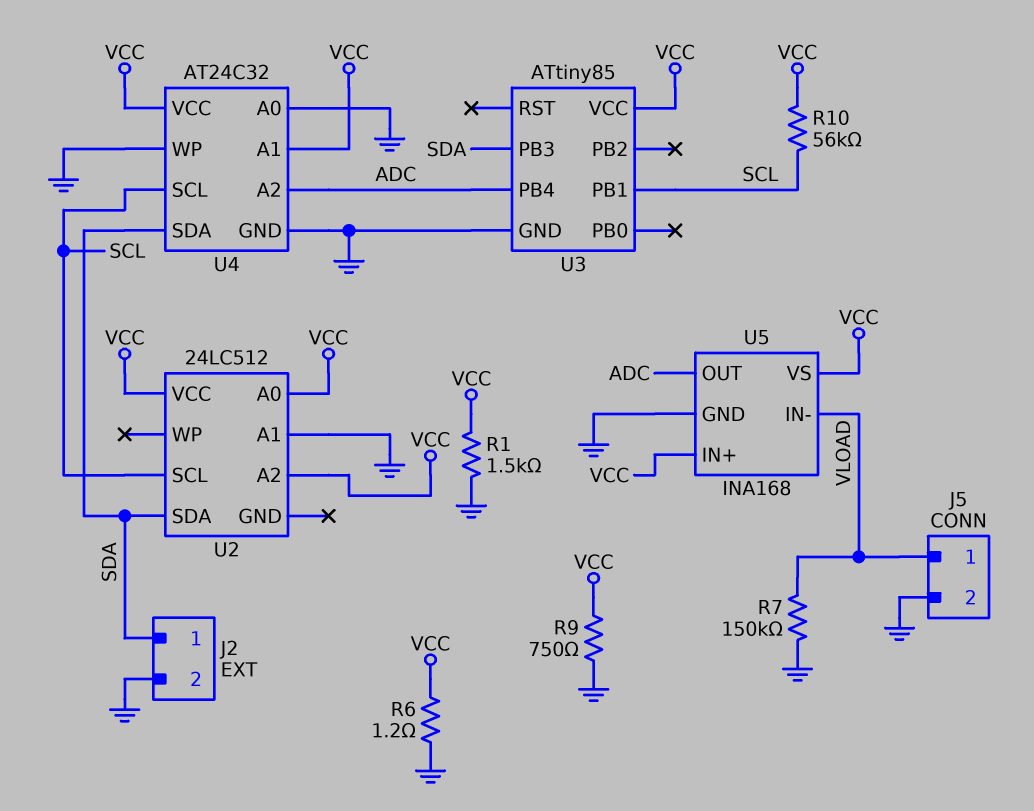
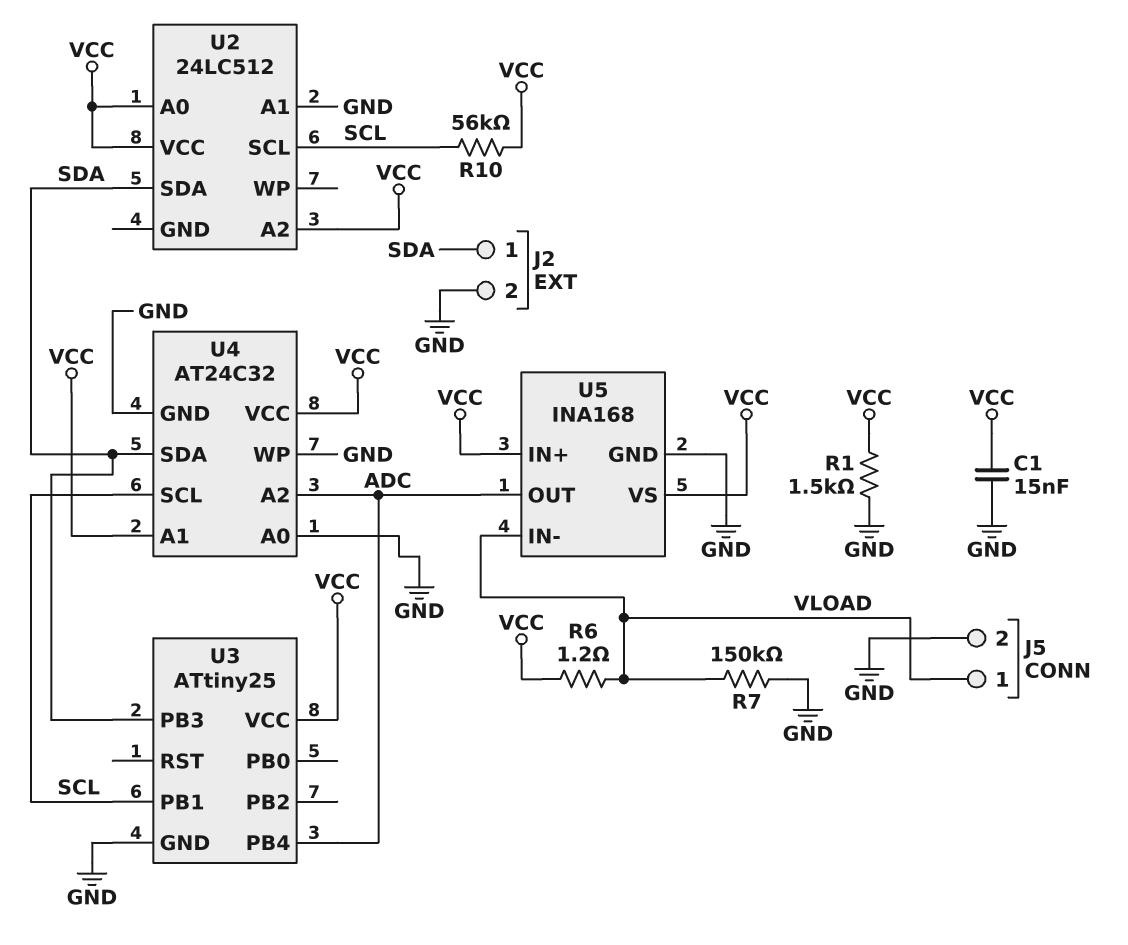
C1: none -> 15nF (GND, VCC)
R6: 1.2 (GND, VCC) -> 1.2 (VCC, VLOAD)
R9: 750 (GND, VCC) -> none
U3: ATtiny85 -> ATtiny25

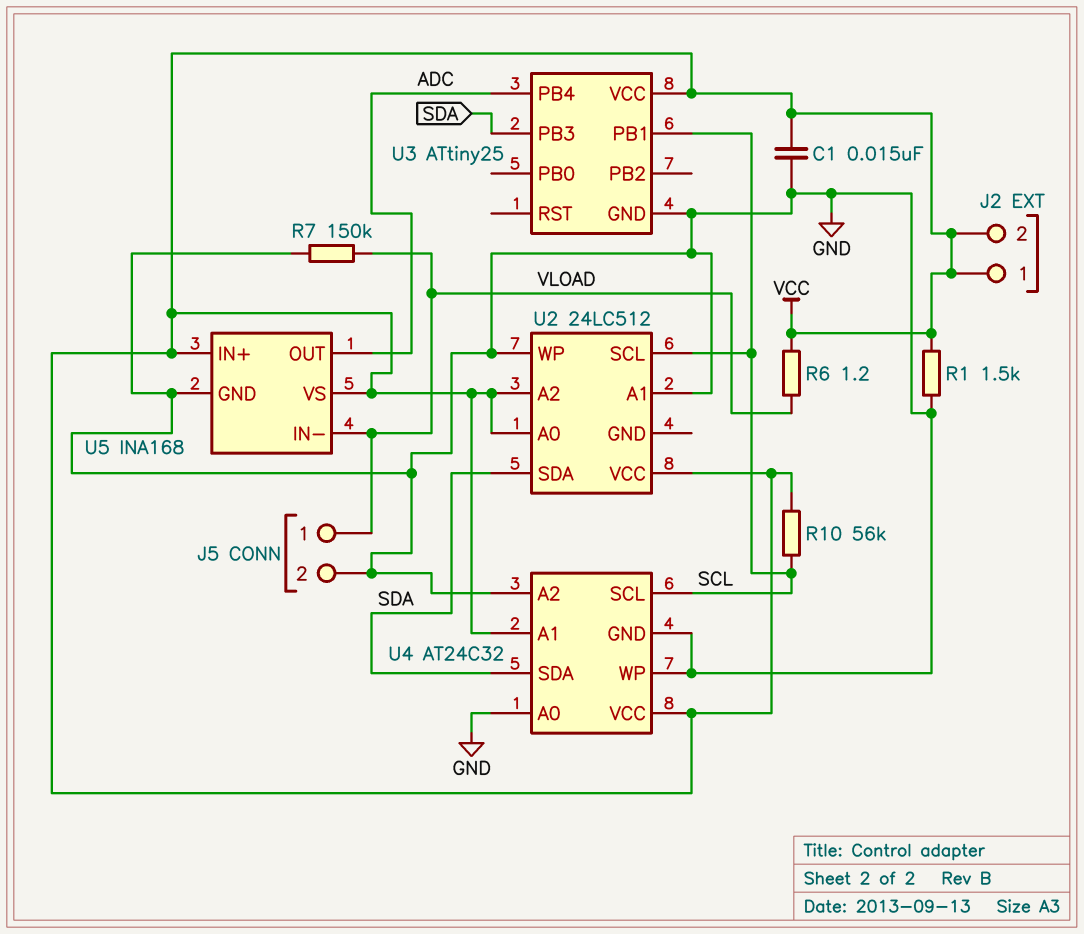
J2 pin 1: SDA -> VCC
J2 pin 2: GND -> VCC
U2 pin WP: none -> GND
U4 pin A2: ADC -> GND

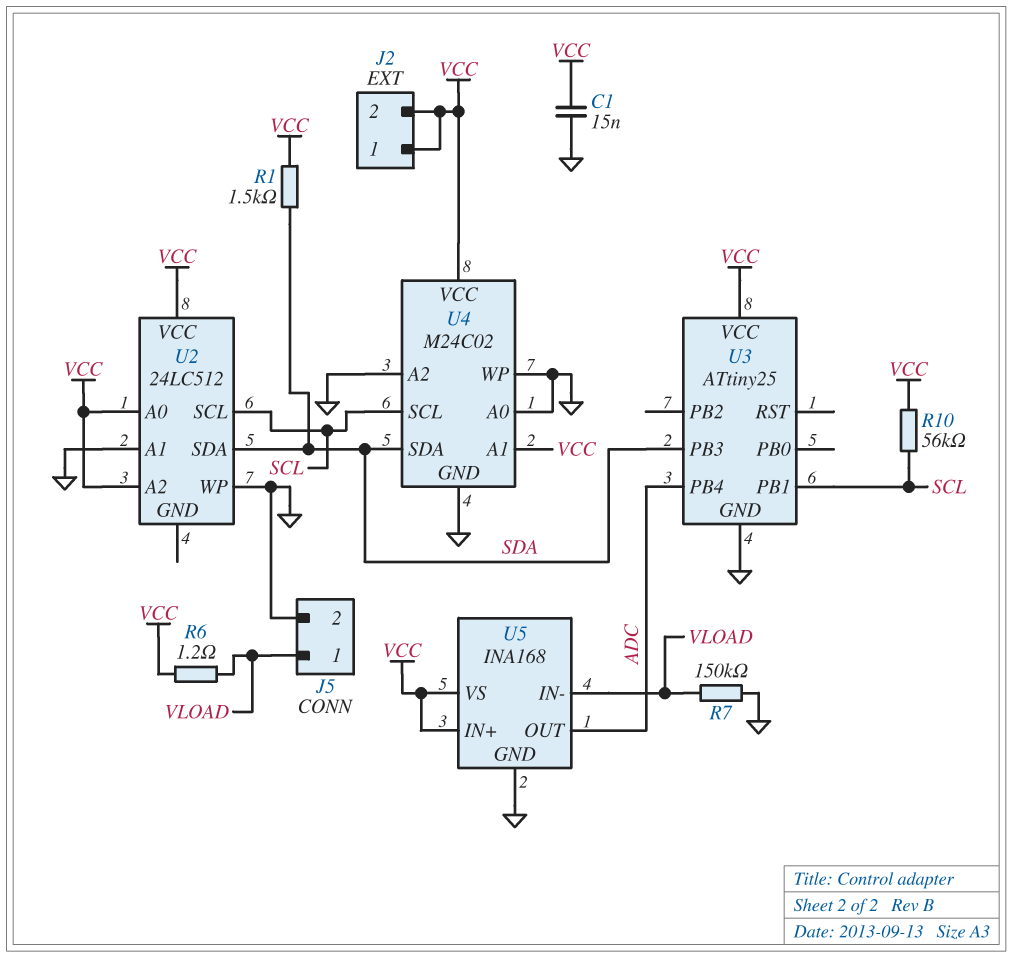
R1: 1.5k (GND, VCC) -> 1.5k (SDA, VCC)
U4: AT24C32 -> M24C02

